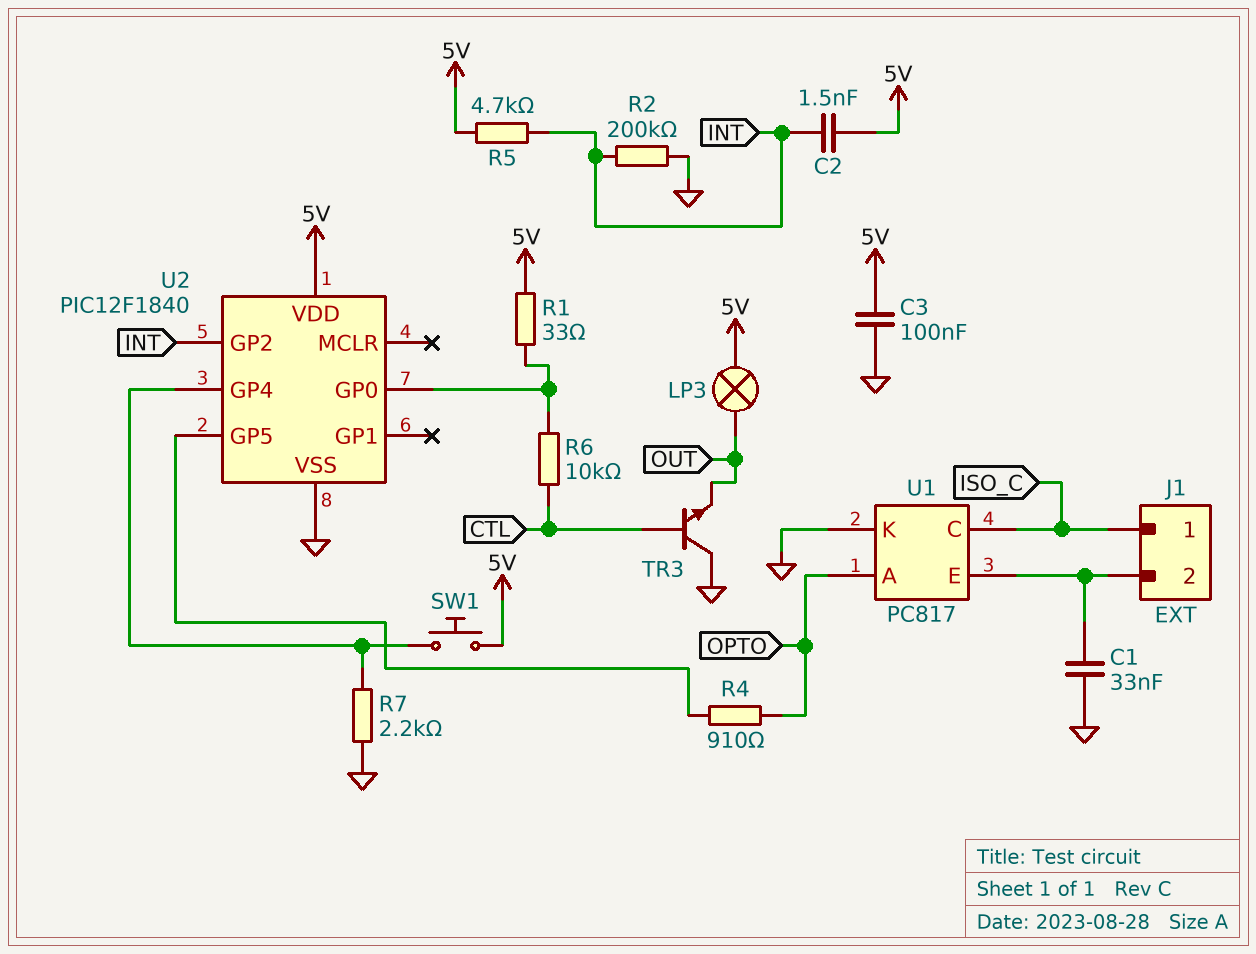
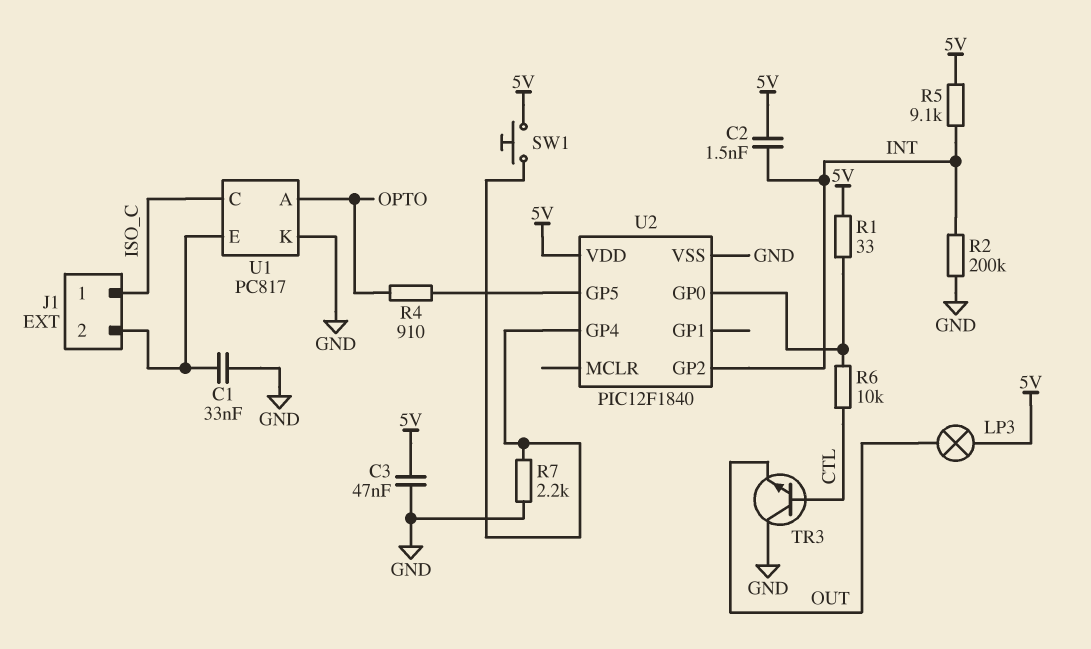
C3: 100nF (5V, GND) -> 47nF (5V, GND)
R5: 4.7k (5V, INT) -> 9.1k (5V, INT)

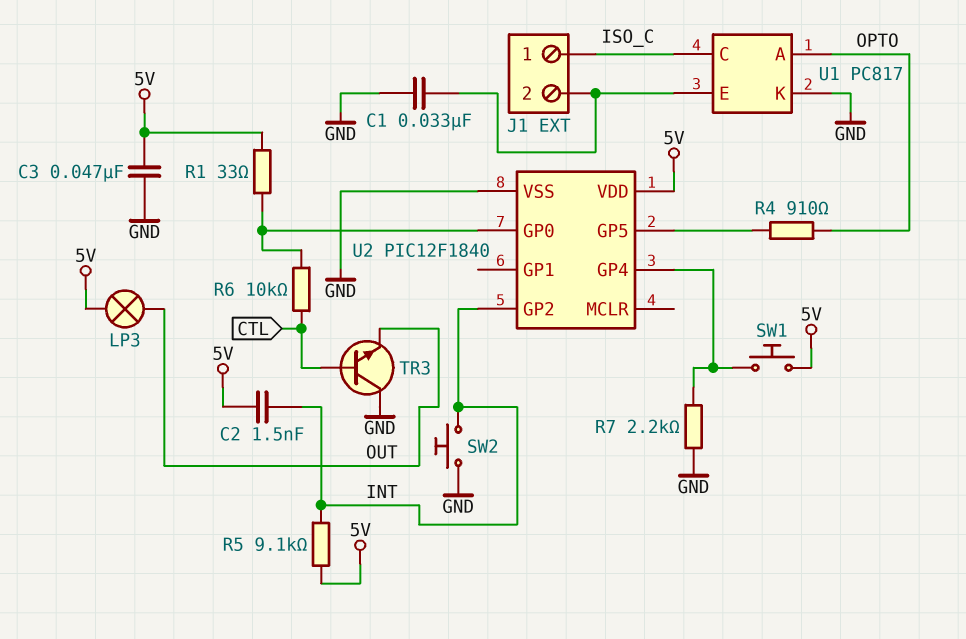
R2: 200k (GND, INT) -> none
SW2: none -> button (GND, INT)

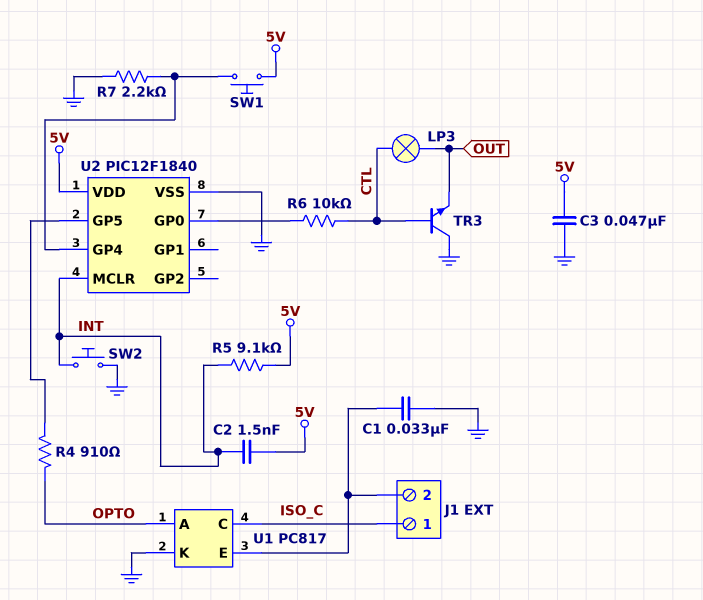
LP3: lamp (5V, OUT) -> lamp (CTL, OUT)
R1: 33 (5V, U2/GP0) -> none
U2 pin GP2: INT -> none
U2 pin MCLR: none -> INT

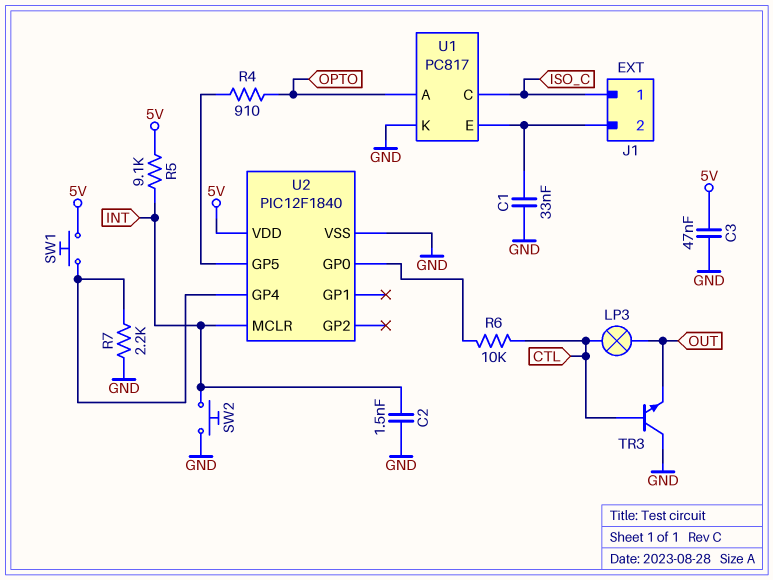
C2: 1.5nF (5V, INT) -> 1.5nF (GND, INT)

